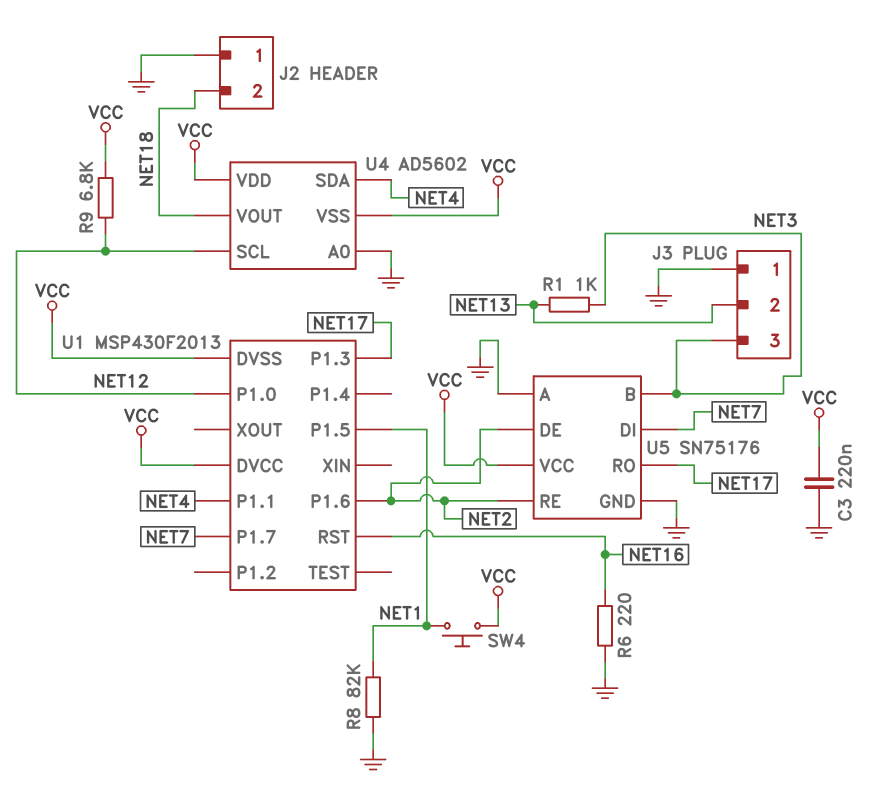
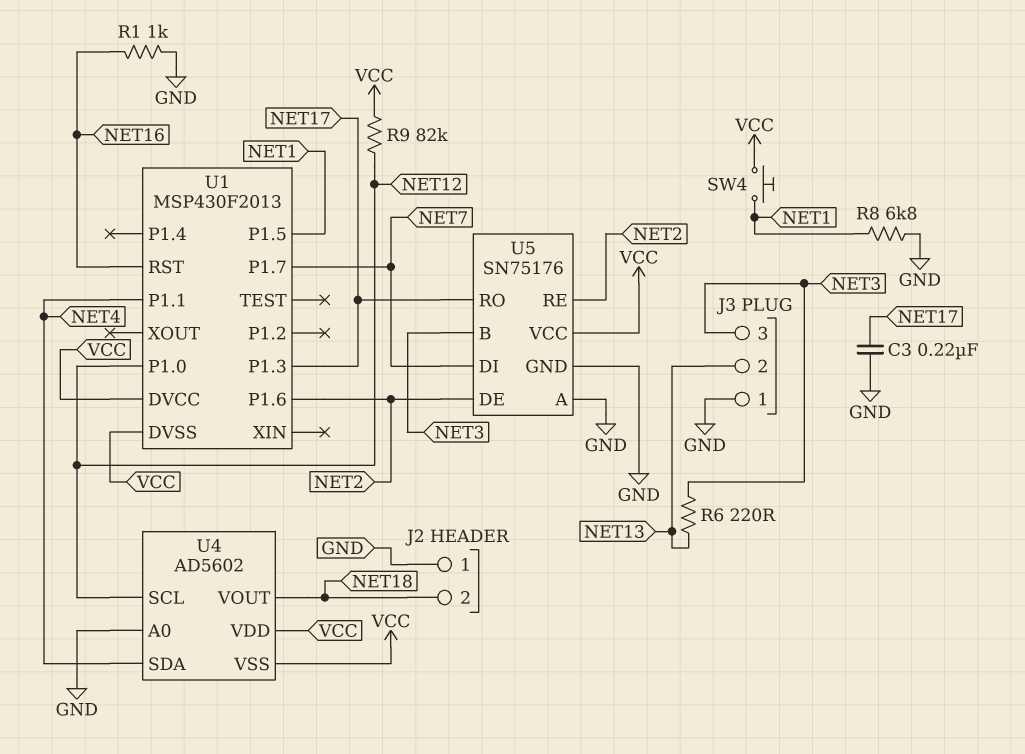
C3: 220nF (GND, VCC) -> 220nF (GND, NET17)
R1: 1k (NET3, NET13) -> 1k (GND, NET16)
R6: 220 (GND, NET16) -> 220 (NET3, NET13)
R8: 82k (GND, NET1) -> 6.8k (GND, NET1)
R9: 6.8k (NET12, VCC) -> 82k (NET12, VCC)

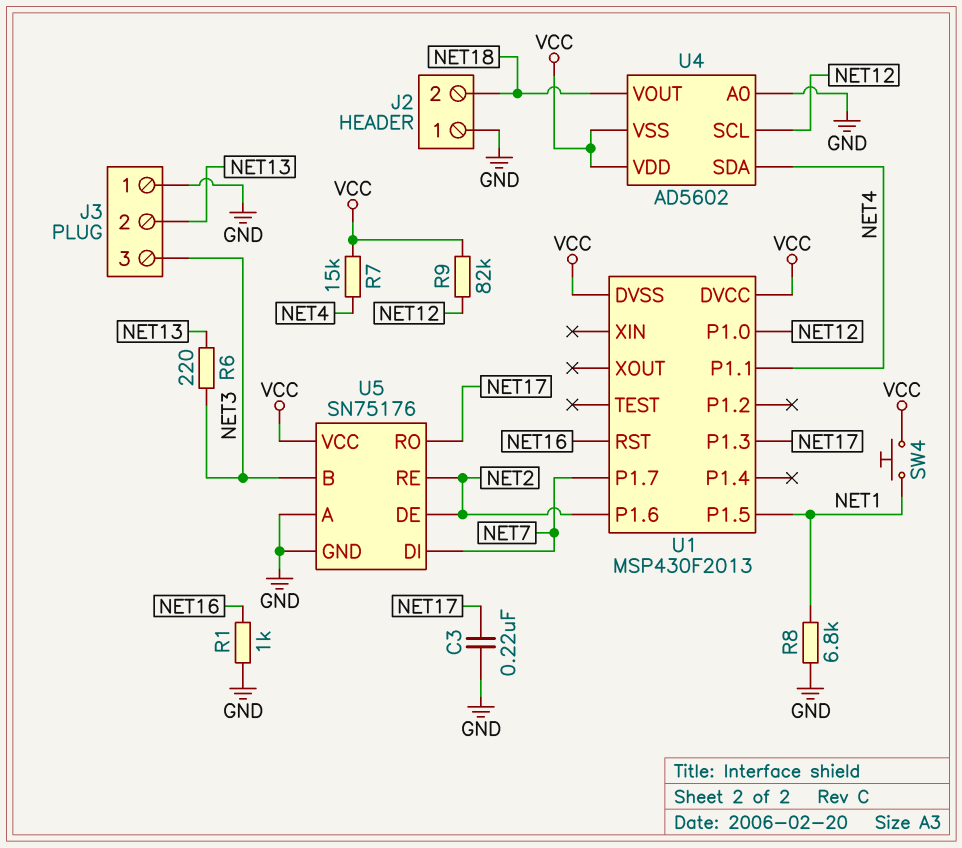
R7: none -> 15k (NET4, VCC)

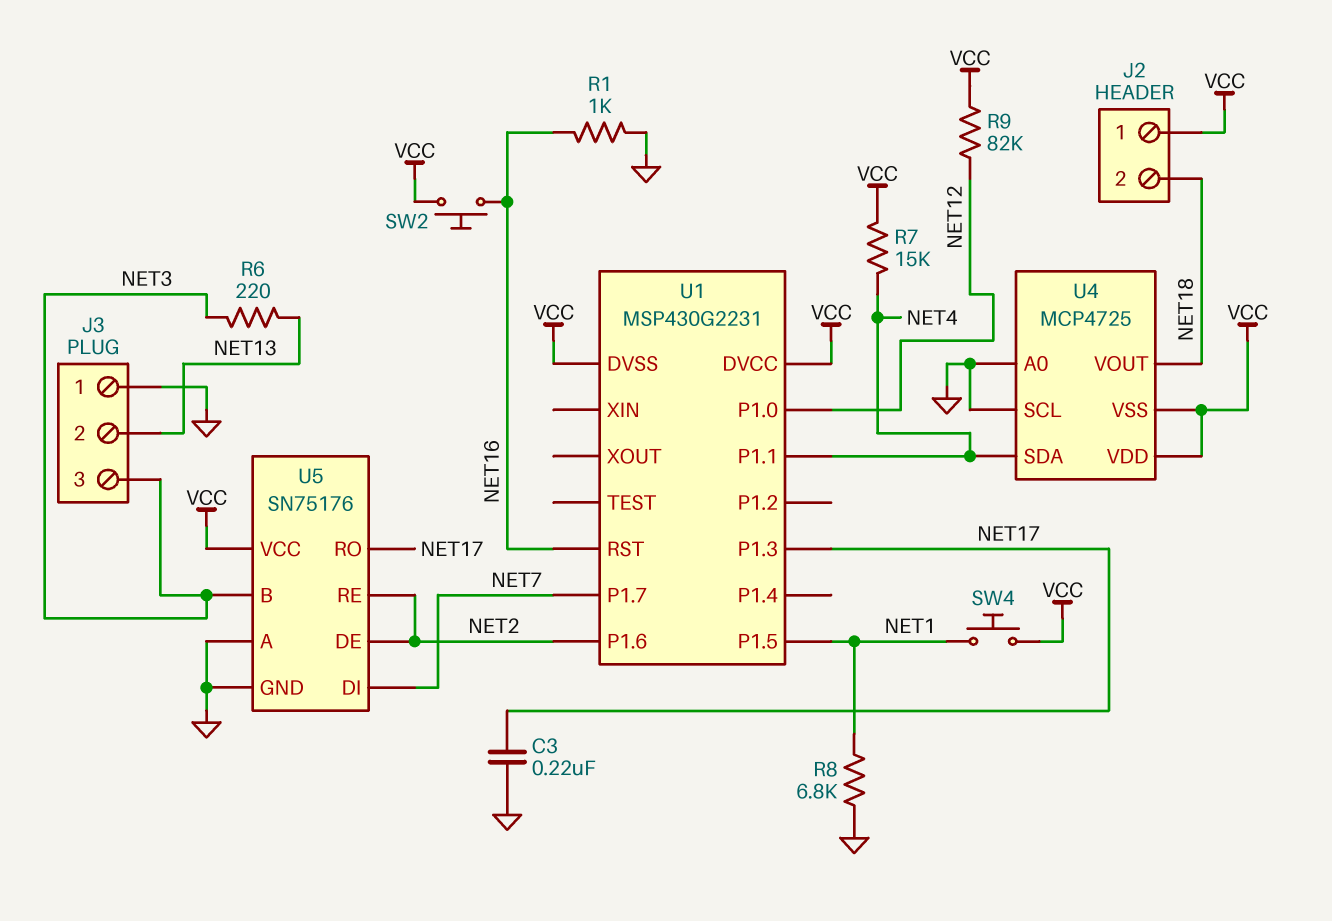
J2 pin 1: GND -> VCC
SW2: none -> button (NET16, VCC)
U1: MSP430F2013 -> MSP430G2231
U4: AD5602 -> MCP4725
U4 pin SCL: NET12 -> GND

